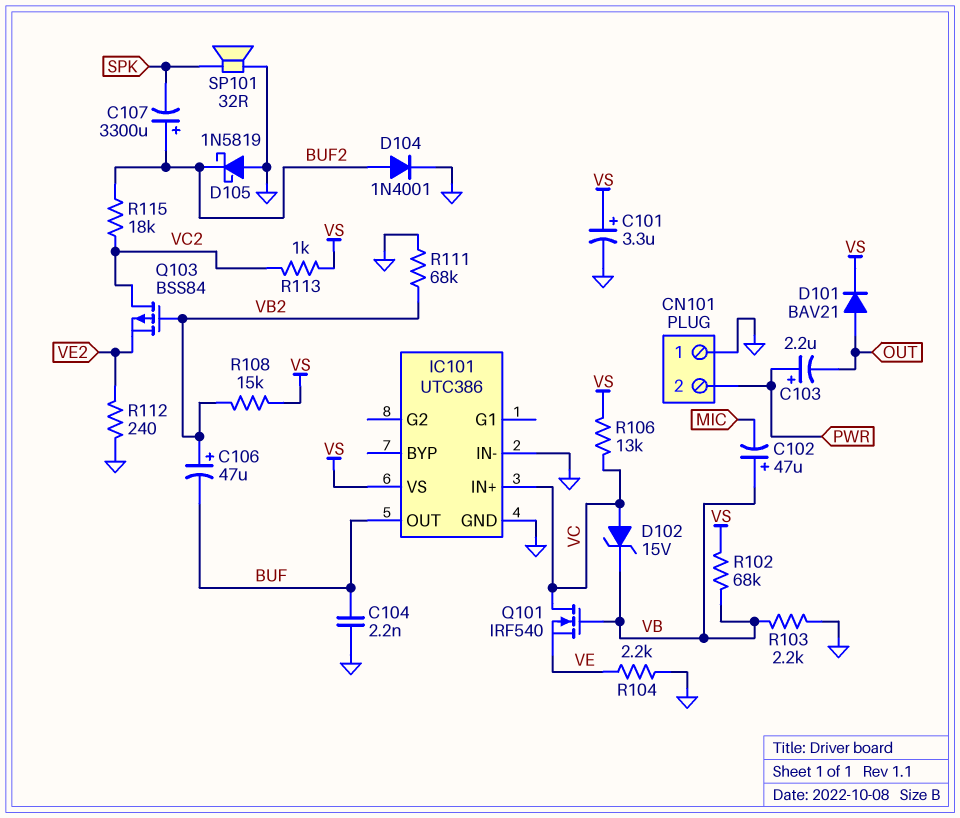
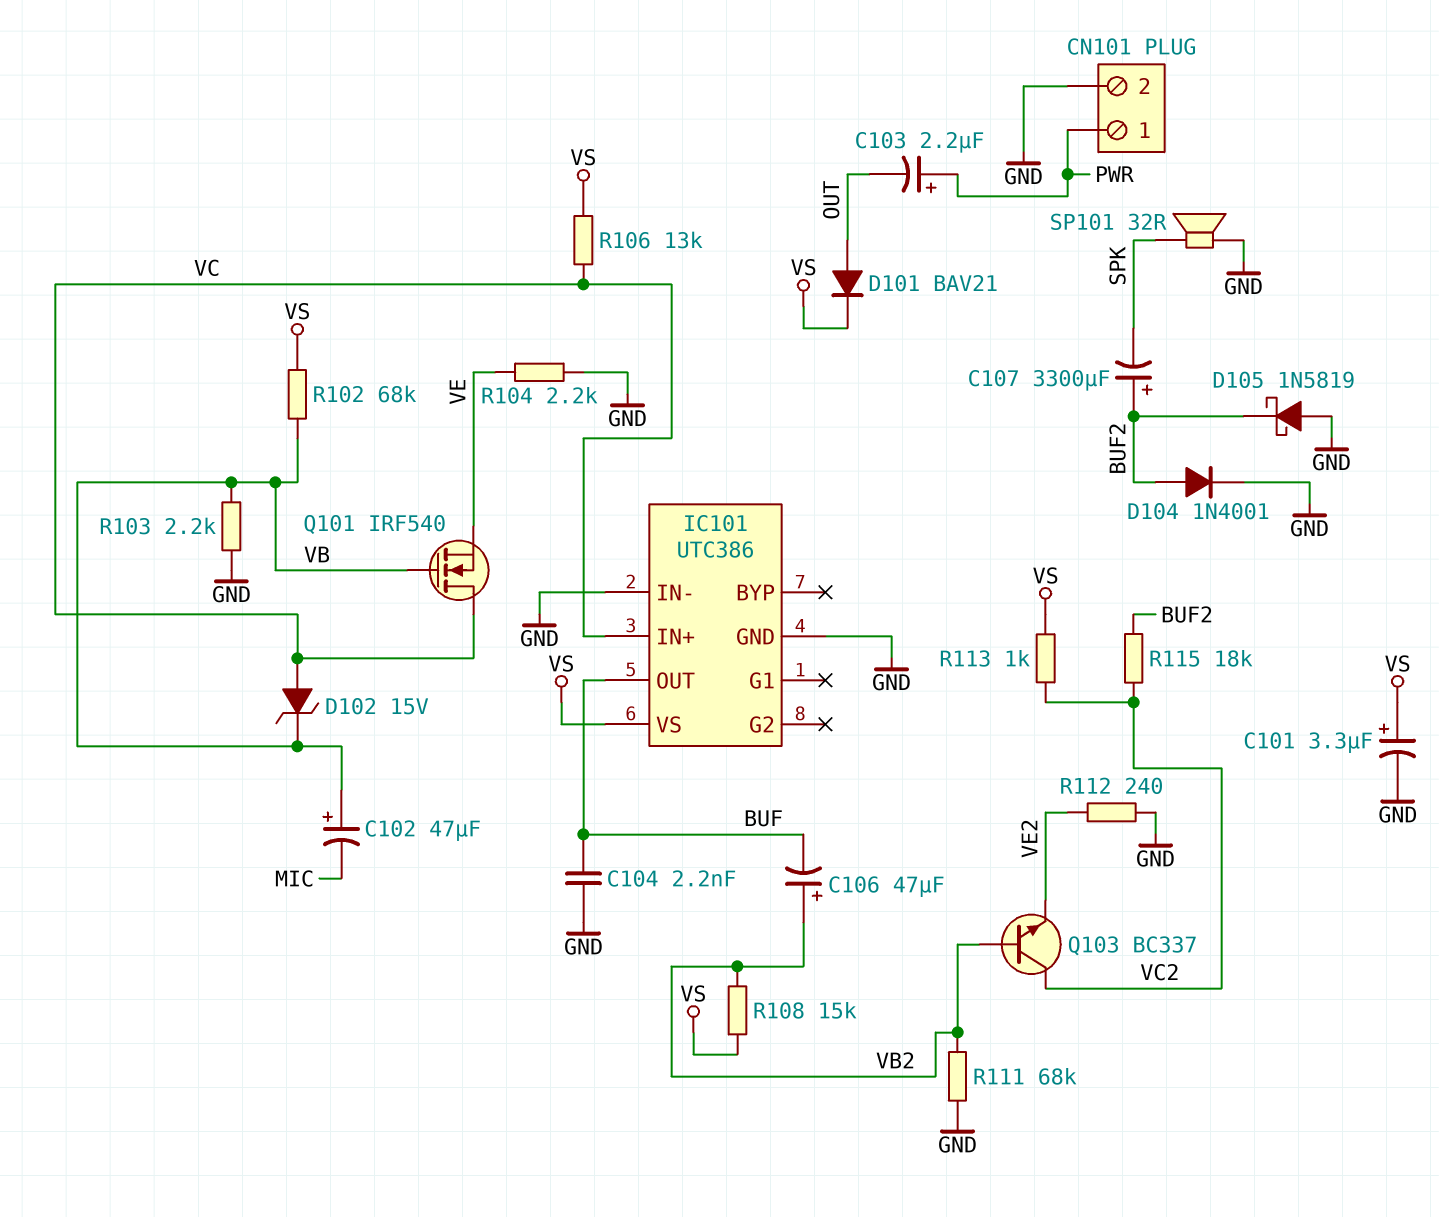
CN101 pin 1: GND -> PWR
CN101 pin 2: PWR -> GND
Q103: PMOS BSS84 (G VB2, D VC2, S VE2) -> NPN BC337 (B VB2, C VC2, E VE2)

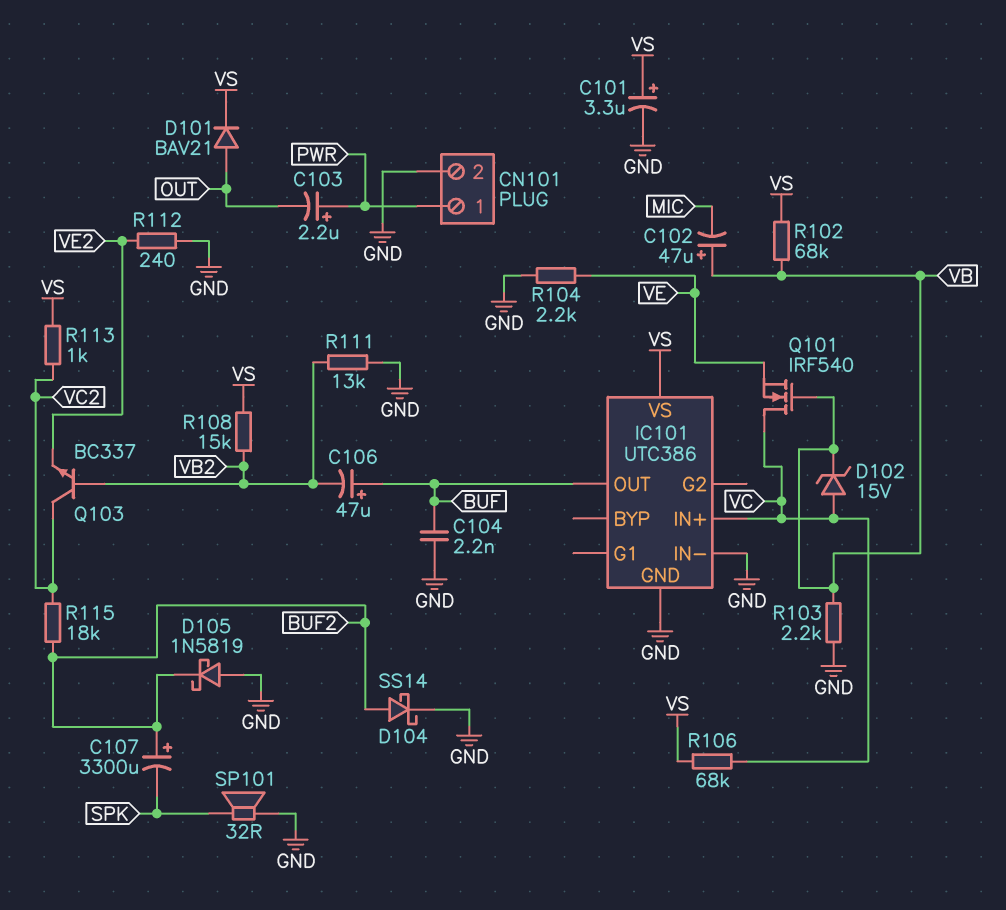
C106: 47uF (plus VB2, minus BUF) -> 47uF (plus BUF, minus VB2)
D104: diode 1N4001 (A BUF2, K GND) -> schottky SS14 (A BUF2, K GND)
R106: 13k (VC, VS) -> 68k (VC, VS)
R111: 68k (GND, VB2) -> 13k (GND, VB2)

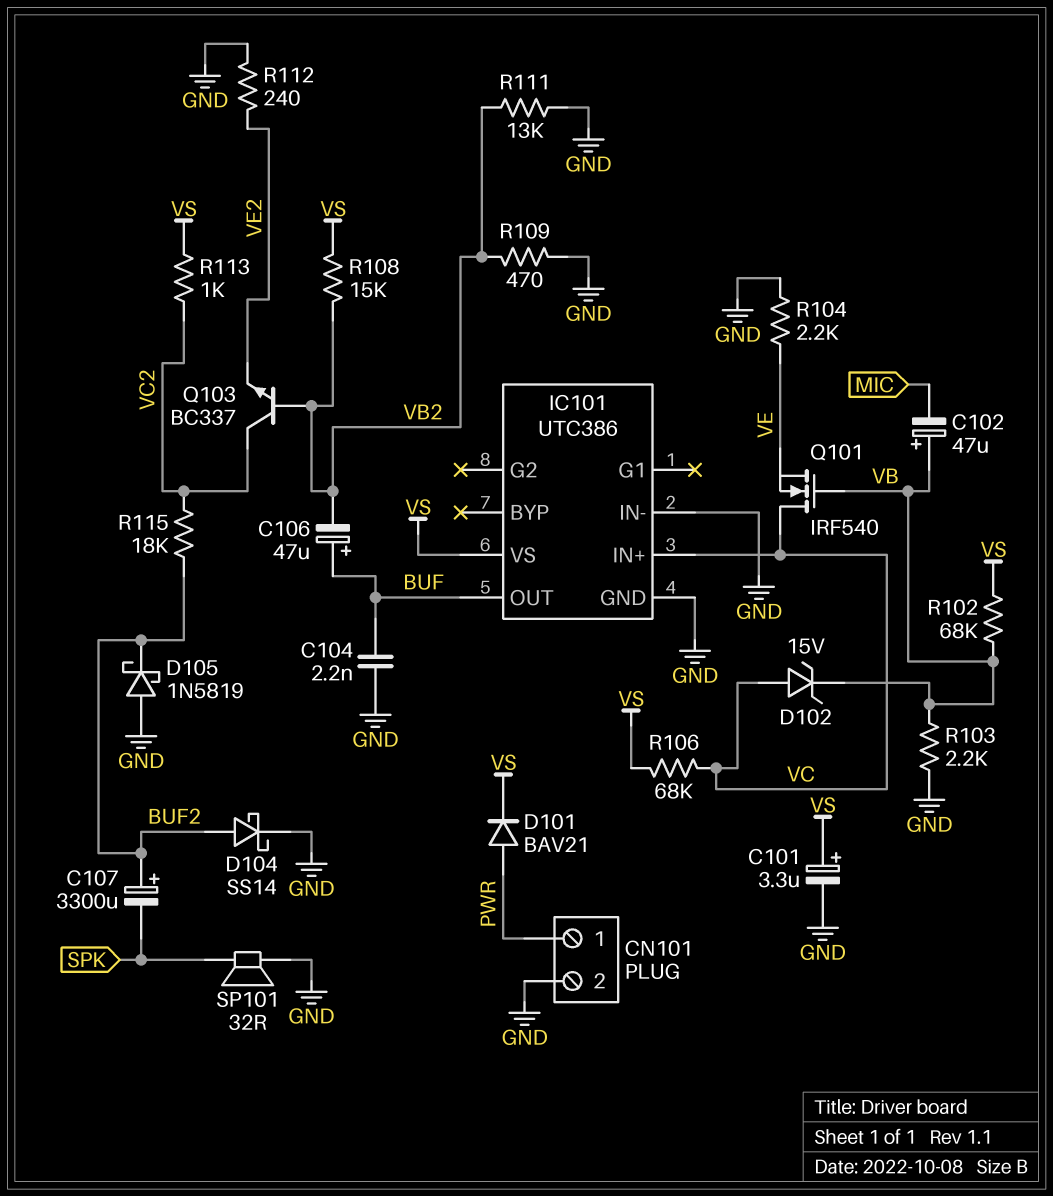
C103: 2.2uF (plus PWR, minus OUT) -> none
D101: diode BAV21 (A OUT, K VS) -> diode BAV21 (A PWR, K VS)
R109: none -> 470 (GND, VB2)

